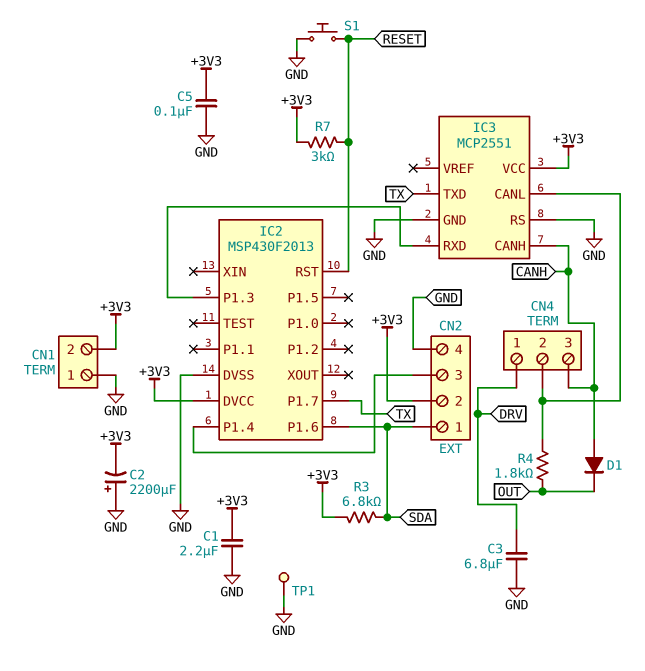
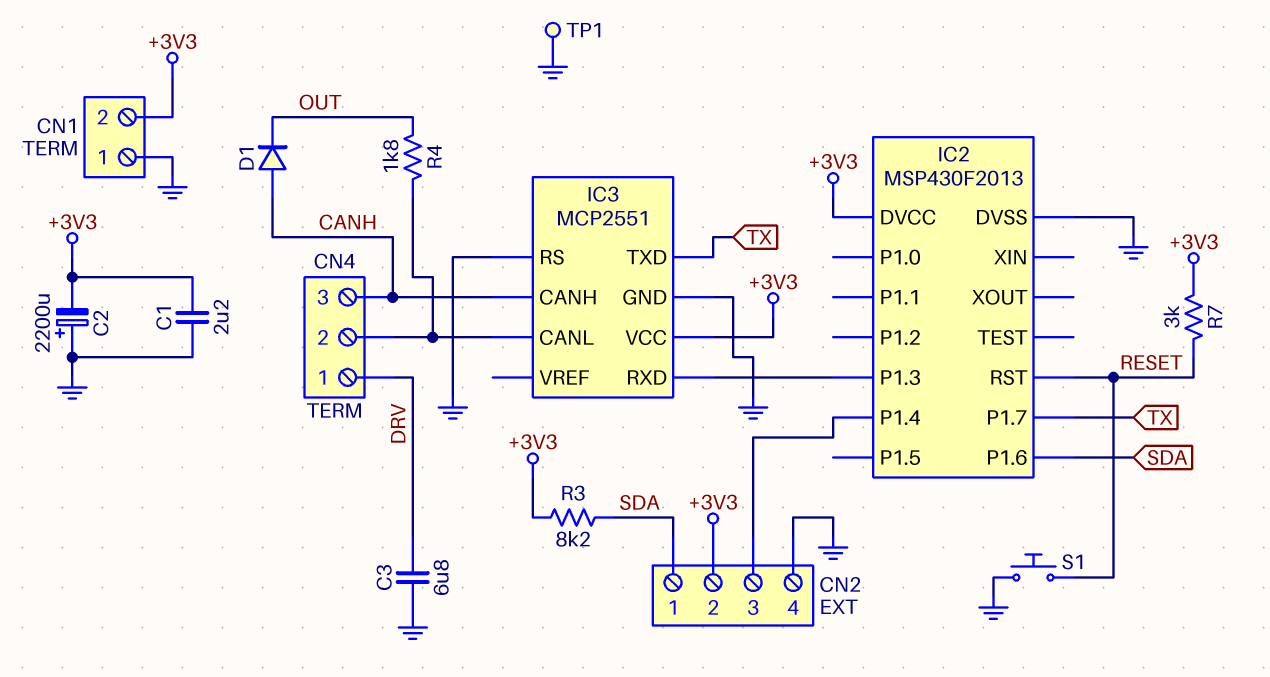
C5: 100nF (+3V3, GND) -> none
R3: 6.8k (+3V3, SDA) -> 8.2k (+3V3, SDA)

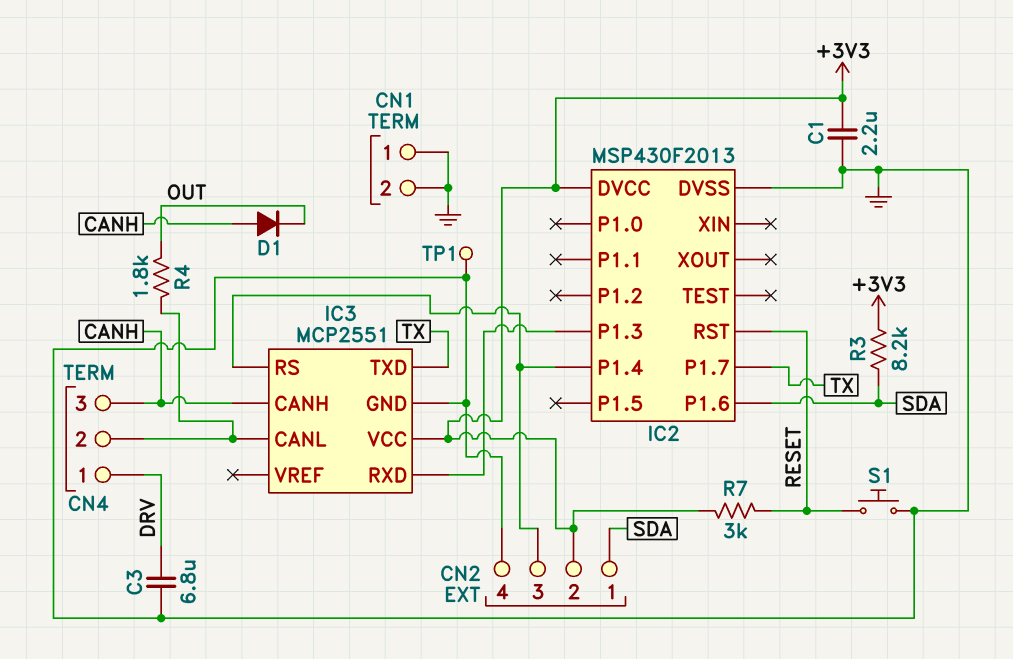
C2: 2200uF (plus GND, minus +3V3) -> none
CN1 pin 2: +3V3 -> GND
IC3 pin RS: GND -> CN2/3

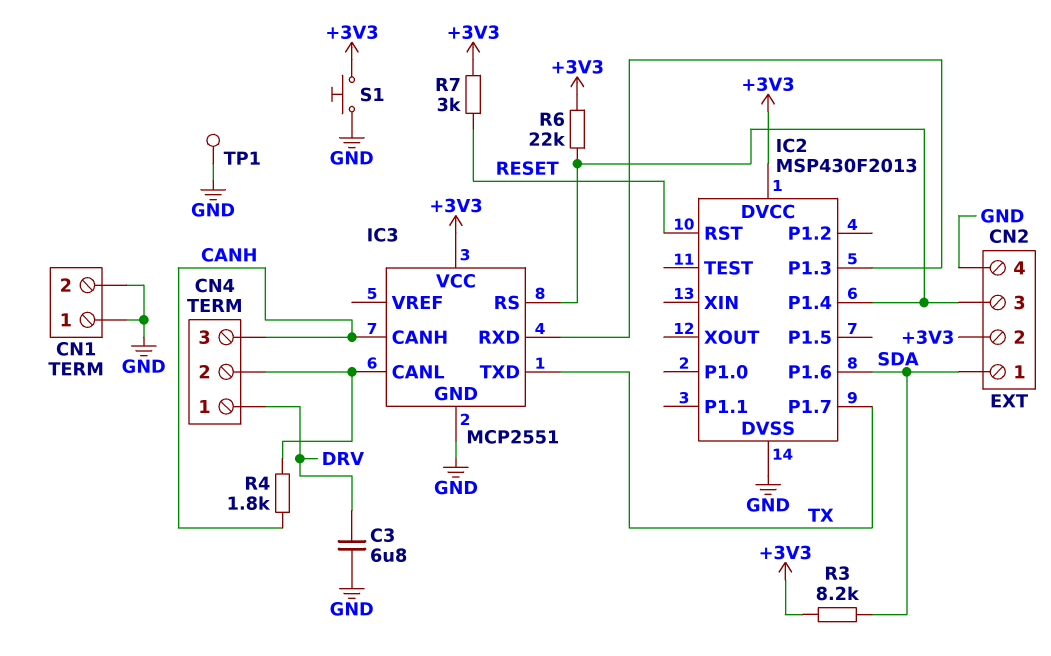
C1: 2.2uF (+3V3, GND) -> none
D1: diode (A CANH, K OUT) -> none
R4: 1.8k (CN4/2, OUT) -> 1.8k (CANH, CN4/2)
R6: none -> 22k (+3V3, CN2/3)
S1: button (GND, RESET) -> button (+3V3, GND)

